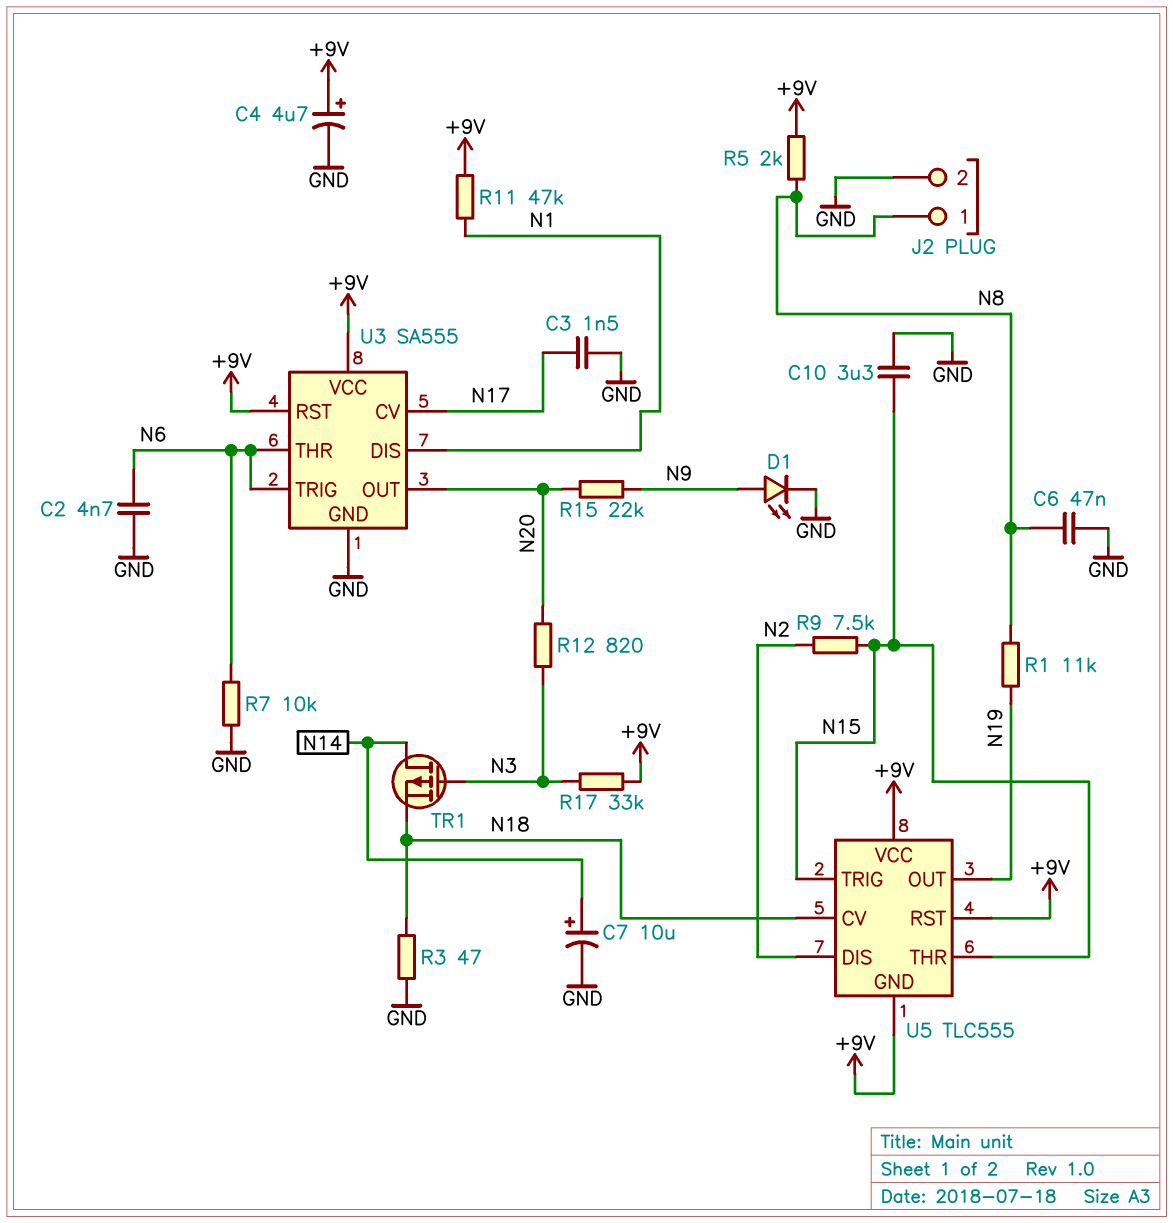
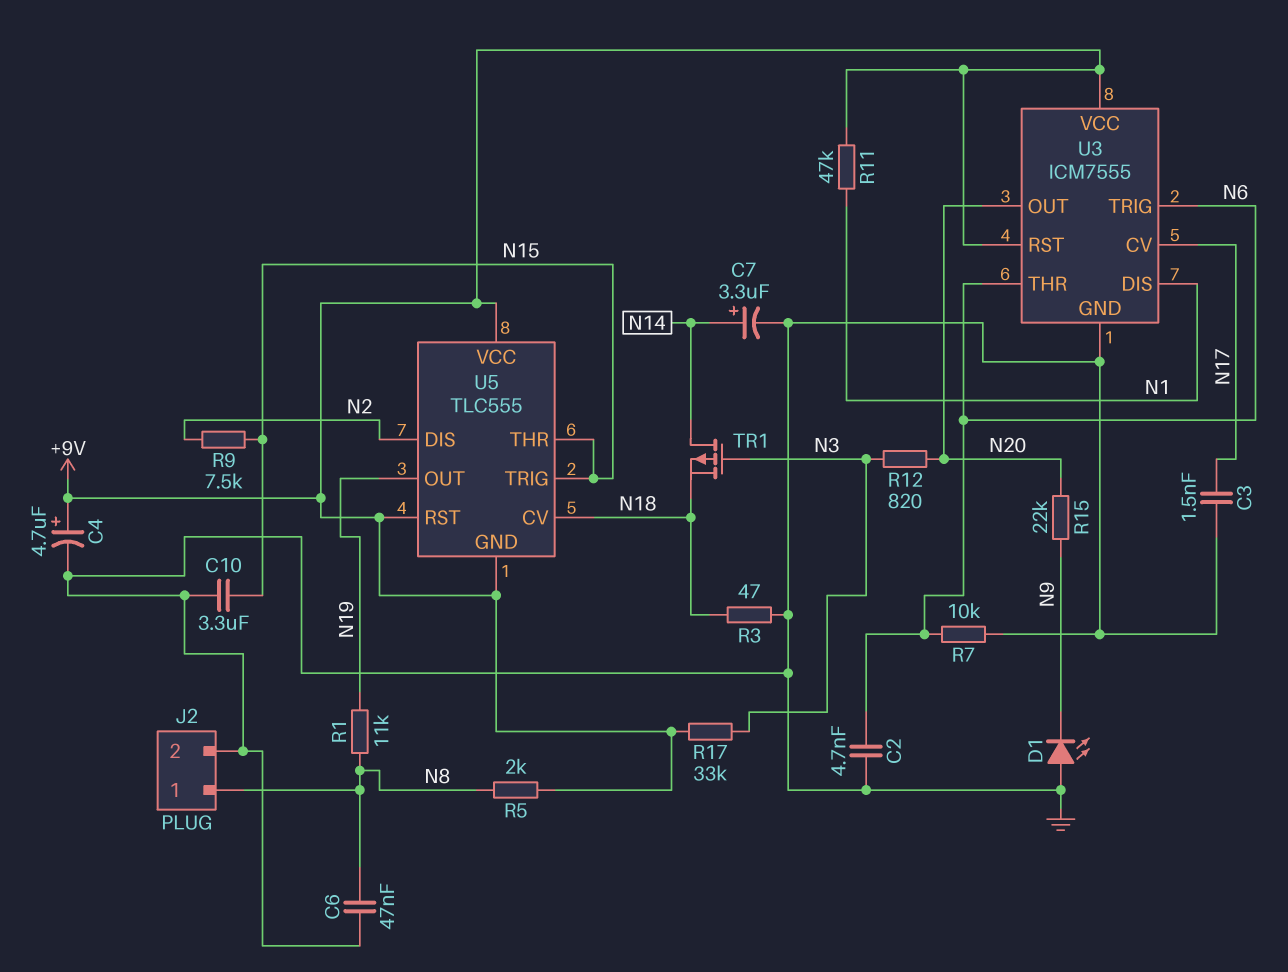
C7: 10uF (plus N14, minus GND) -> 3.3uF (plus N14, minus GND)
D1: LED (A N9, K GND) -> LED (A GND, K N9)
U3: SA555 -> ICM7555

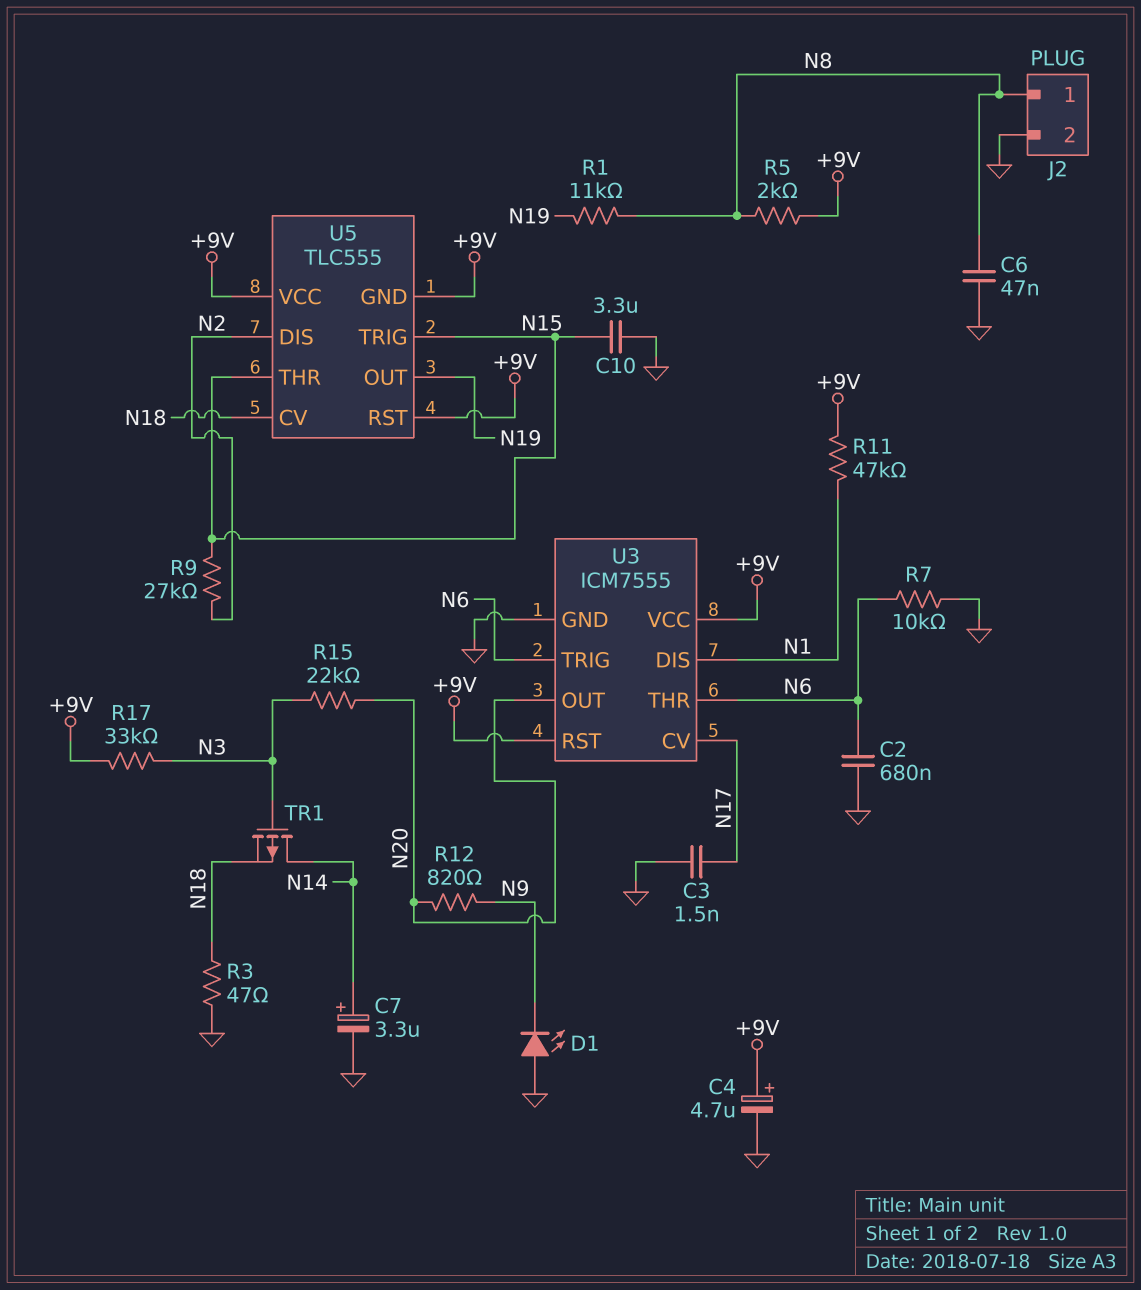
C2: 4.7nF (GND, N6) -> 680nF (GND, N6)
R9: 7.5k (N2, N15) -> 27k (N2, N15)
R12: 820 (N3, N20) -> 820 (N9, N20)
R15: 22k (N9, N20) -> 22k (N3, N20)

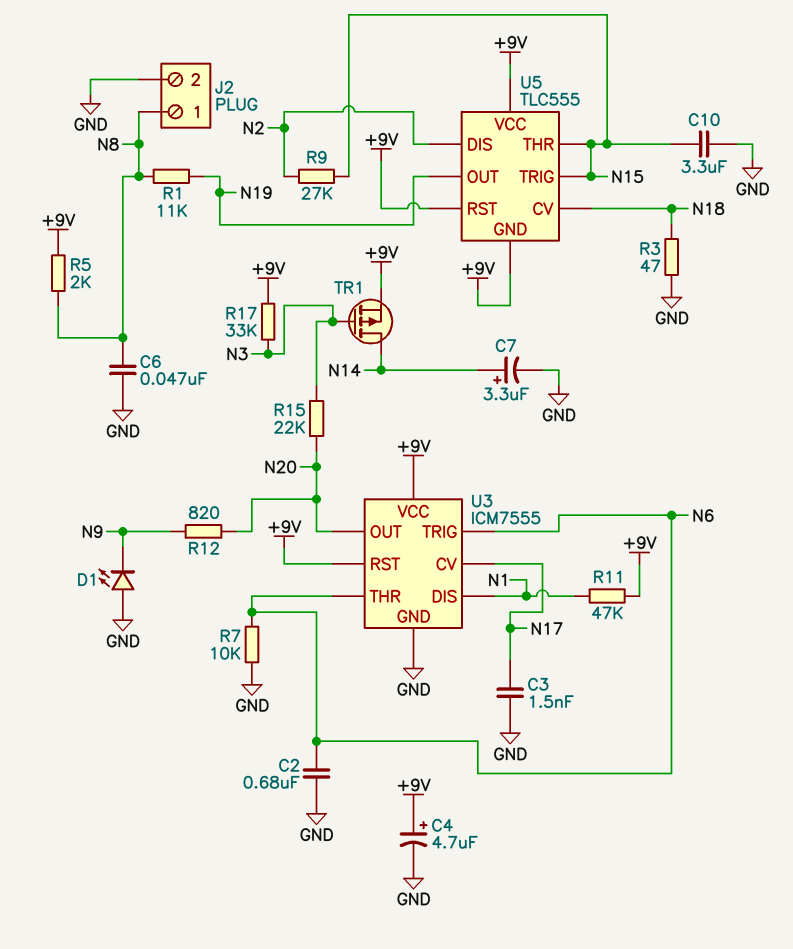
TR1: PMOS (G N3, D N14, S N18) -> PMOS (G N3, D N14, S +9V)

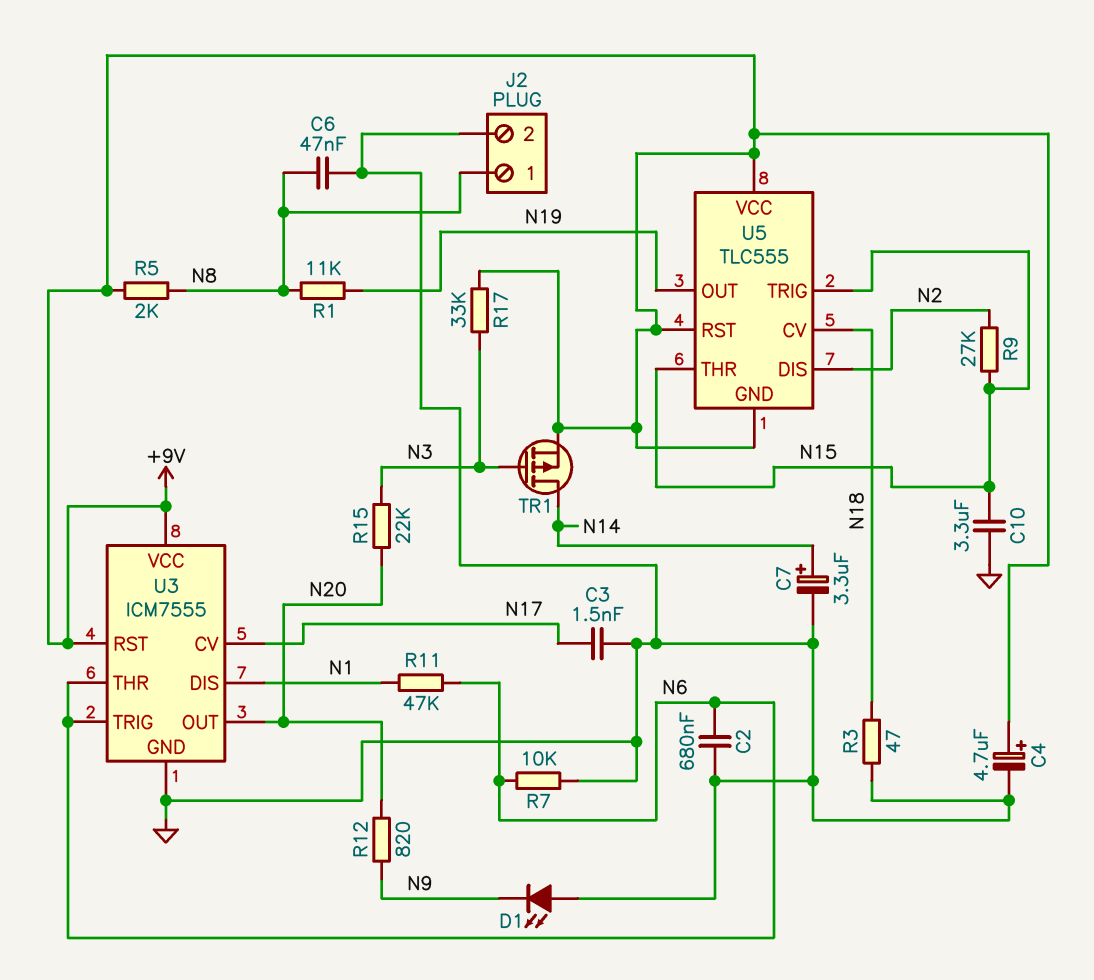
R11: 47k (+9V, N1) -> 47k (N1, N6)

